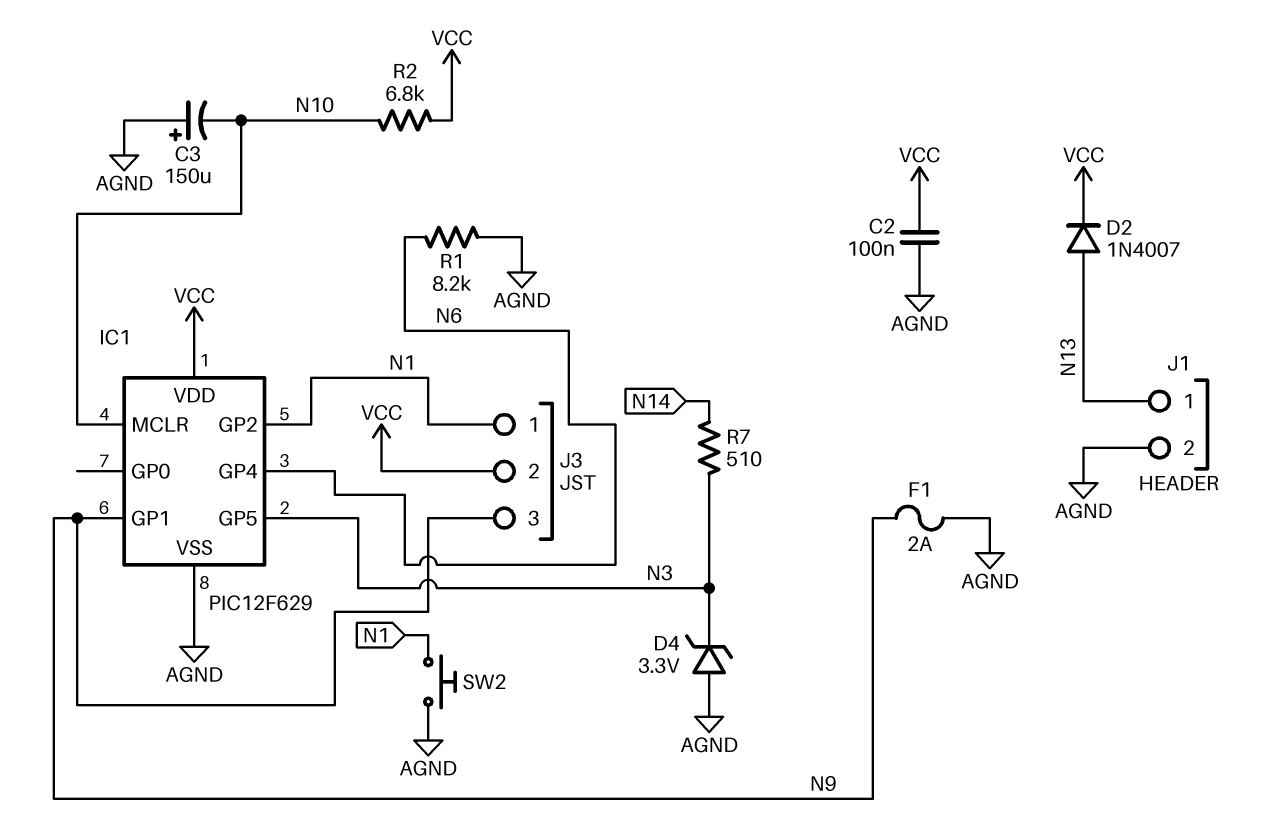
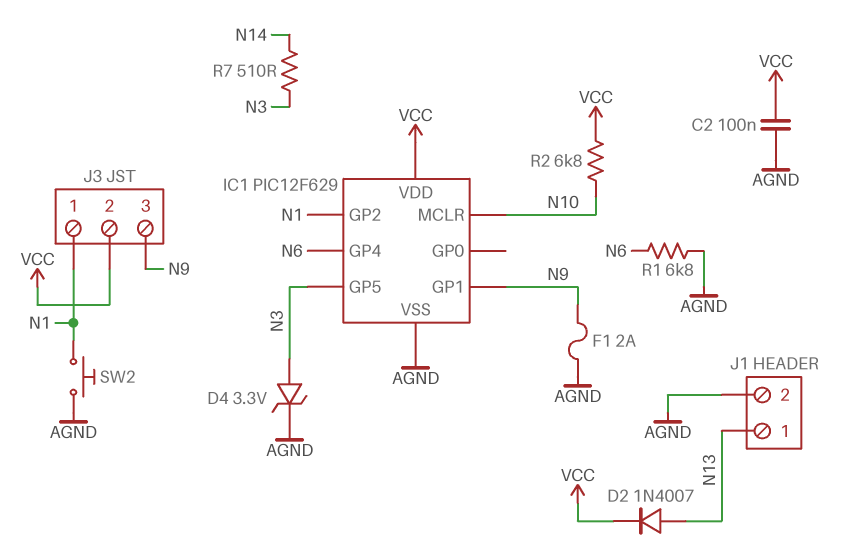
C3: 150uF (plus AGND, minus N10) -> none
D4: zener 3.3V (A AGND, K N3) -> zener 3.3V (A N3, K AGND)
R1: 8.2k (AGND, N6) -> 6.8k (AGND, N6)

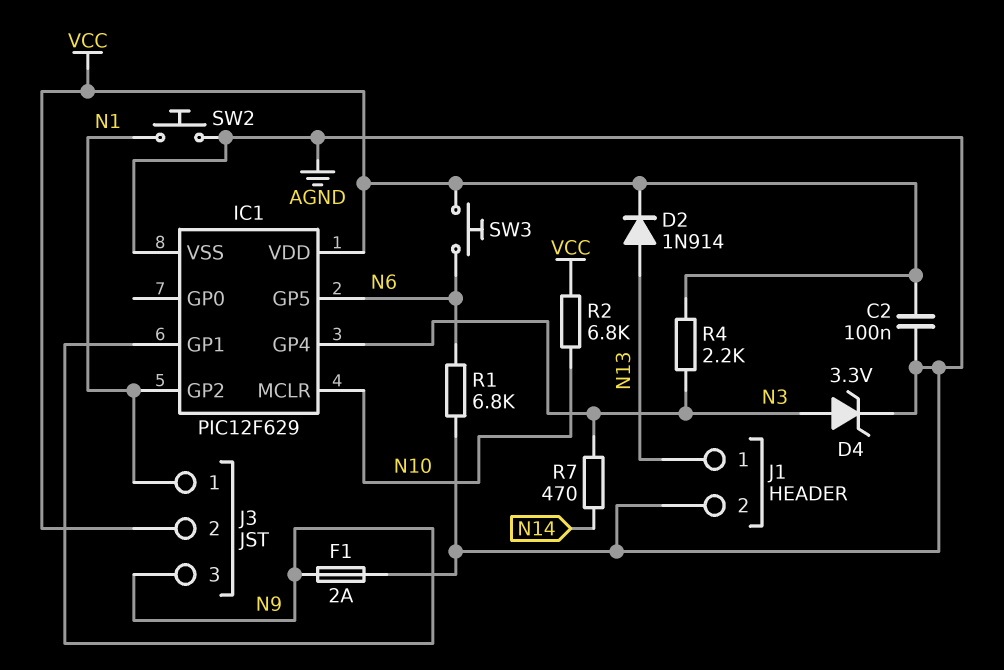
D2: diode 1N4007 (A N13, K VCC) -> diode 1N914 (A N13, K VCC)
IC1 pin GP4: N6 -> N3
IC1 pin GP5: N3 -> N6
R4: none -> 2.2k (N3, VCC)
R7: 510 (N3, N14) -> 470 (N3, N14)
SW3: none -> button (N6, VCC)

